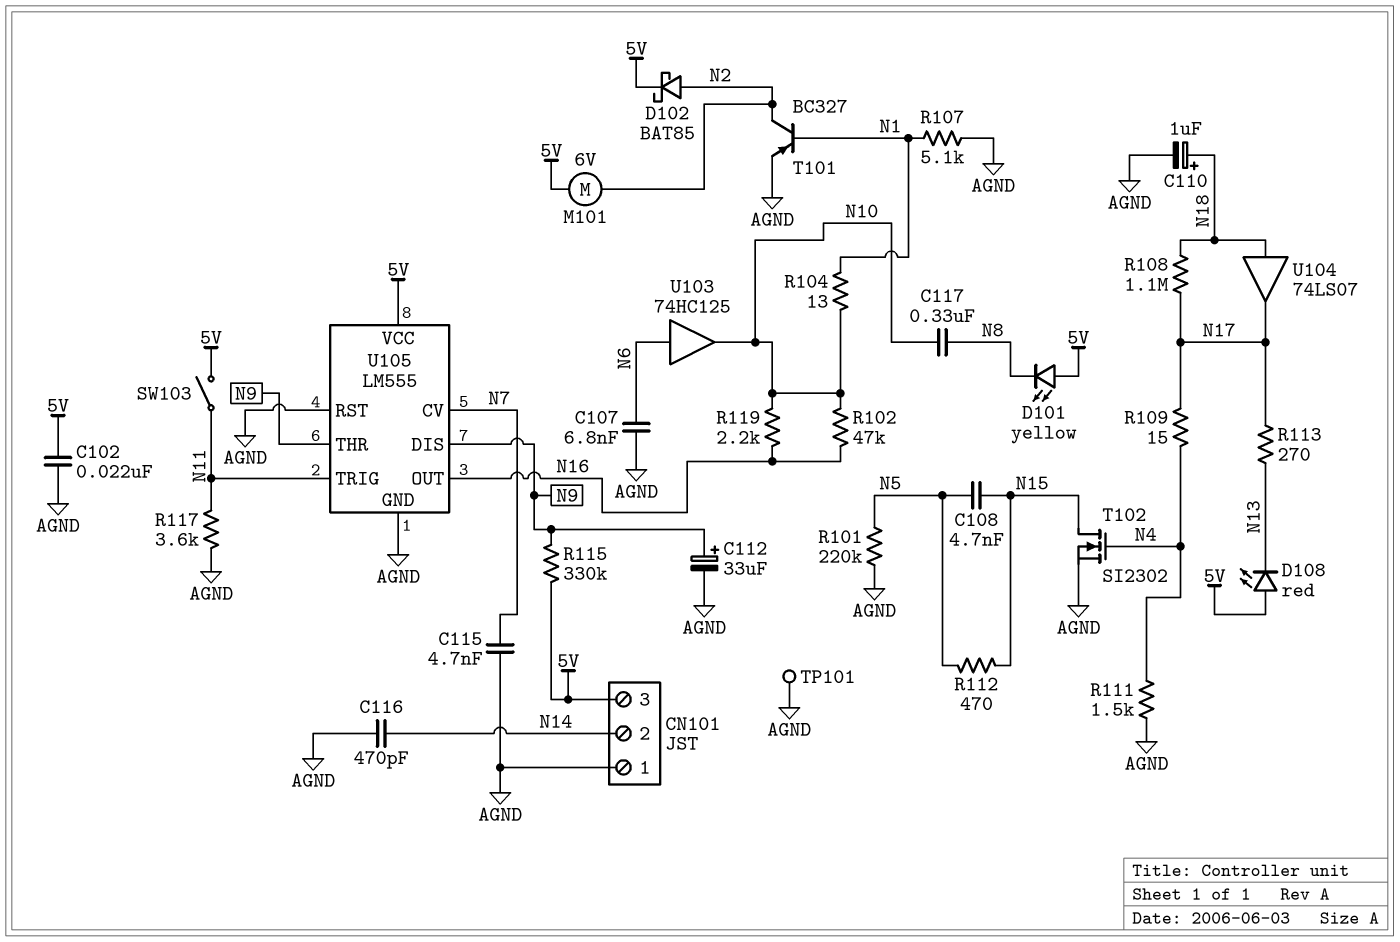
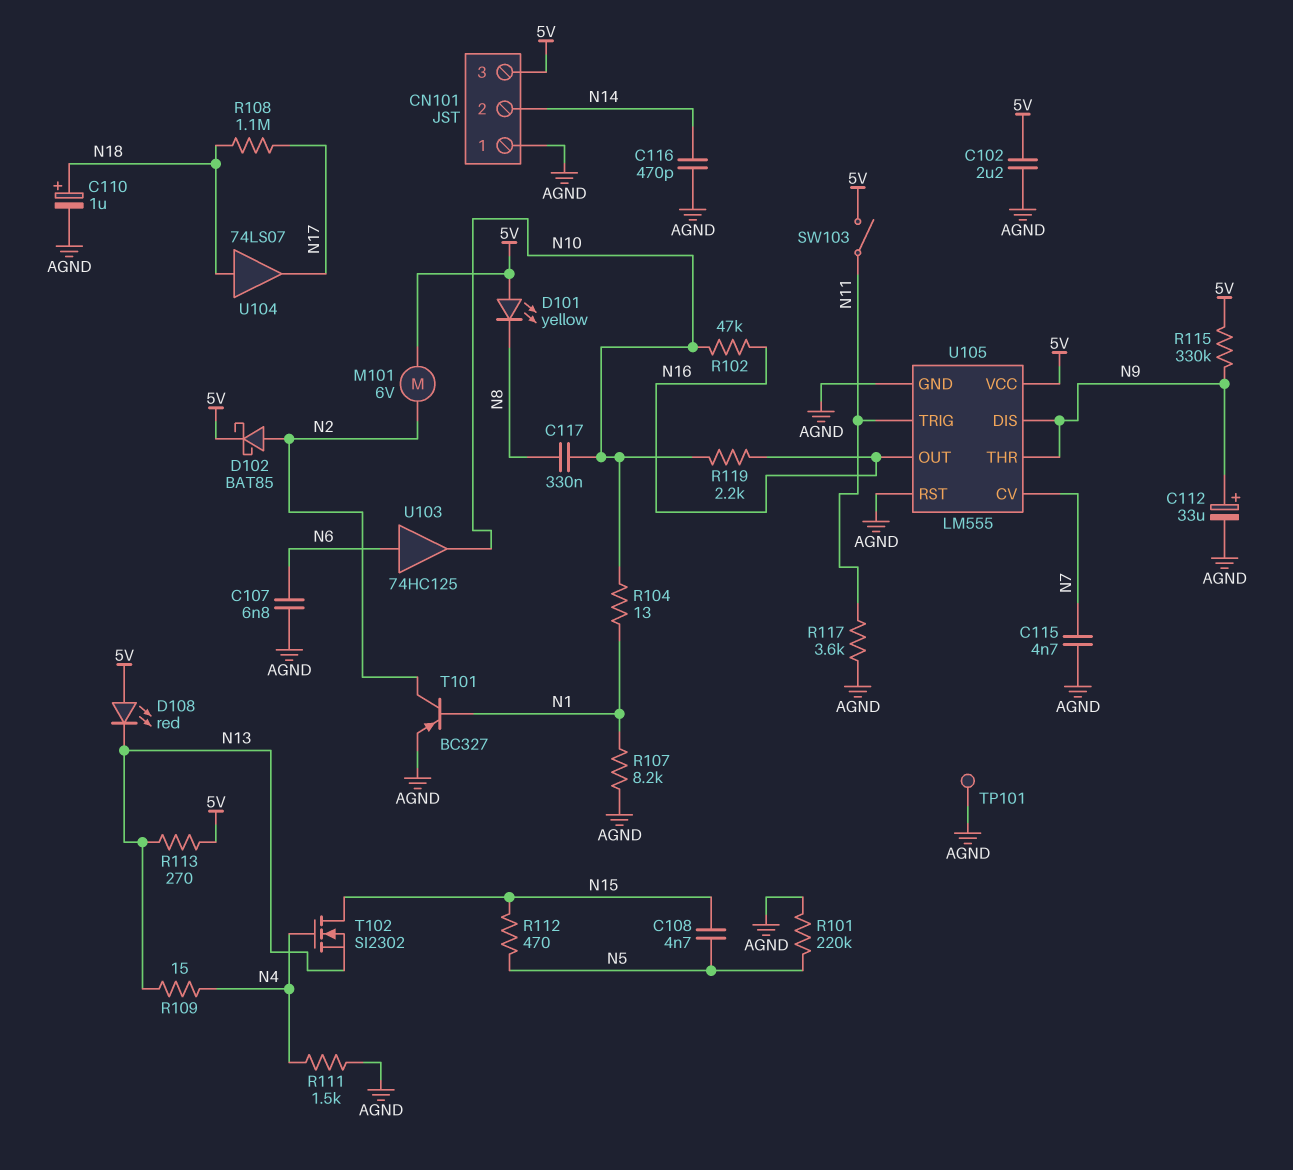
C102: 22nF (5V, AGND) -> 2.2uF (5V, AGND)
R107: 5.1k (AGND, N1) -> 8.2k (AGND, N1)
R109: 15 (N4, N17) -> 15 (N4, N13)
R113: 270 (N13, N17) -> 270 (5V, N13)
T102: NMOS SI2302 (G N4, D N15, S AGND) -> NMOS SI2302 (G N4, D N15, S N13)

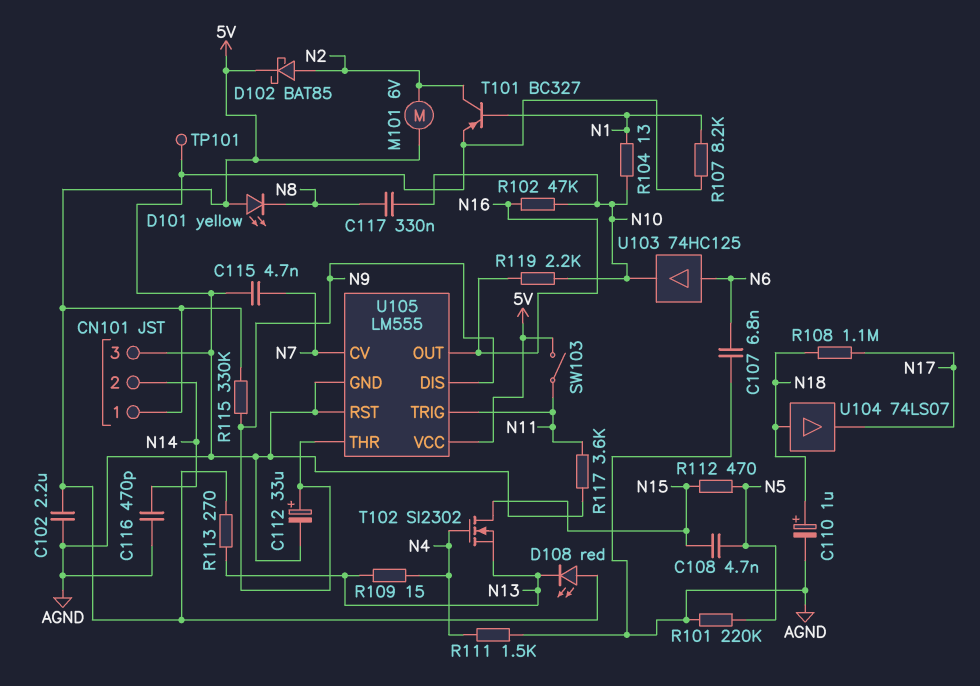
CN101 pin 1: AGND -> 5V
CN101 pin 3: 5V -> AGND

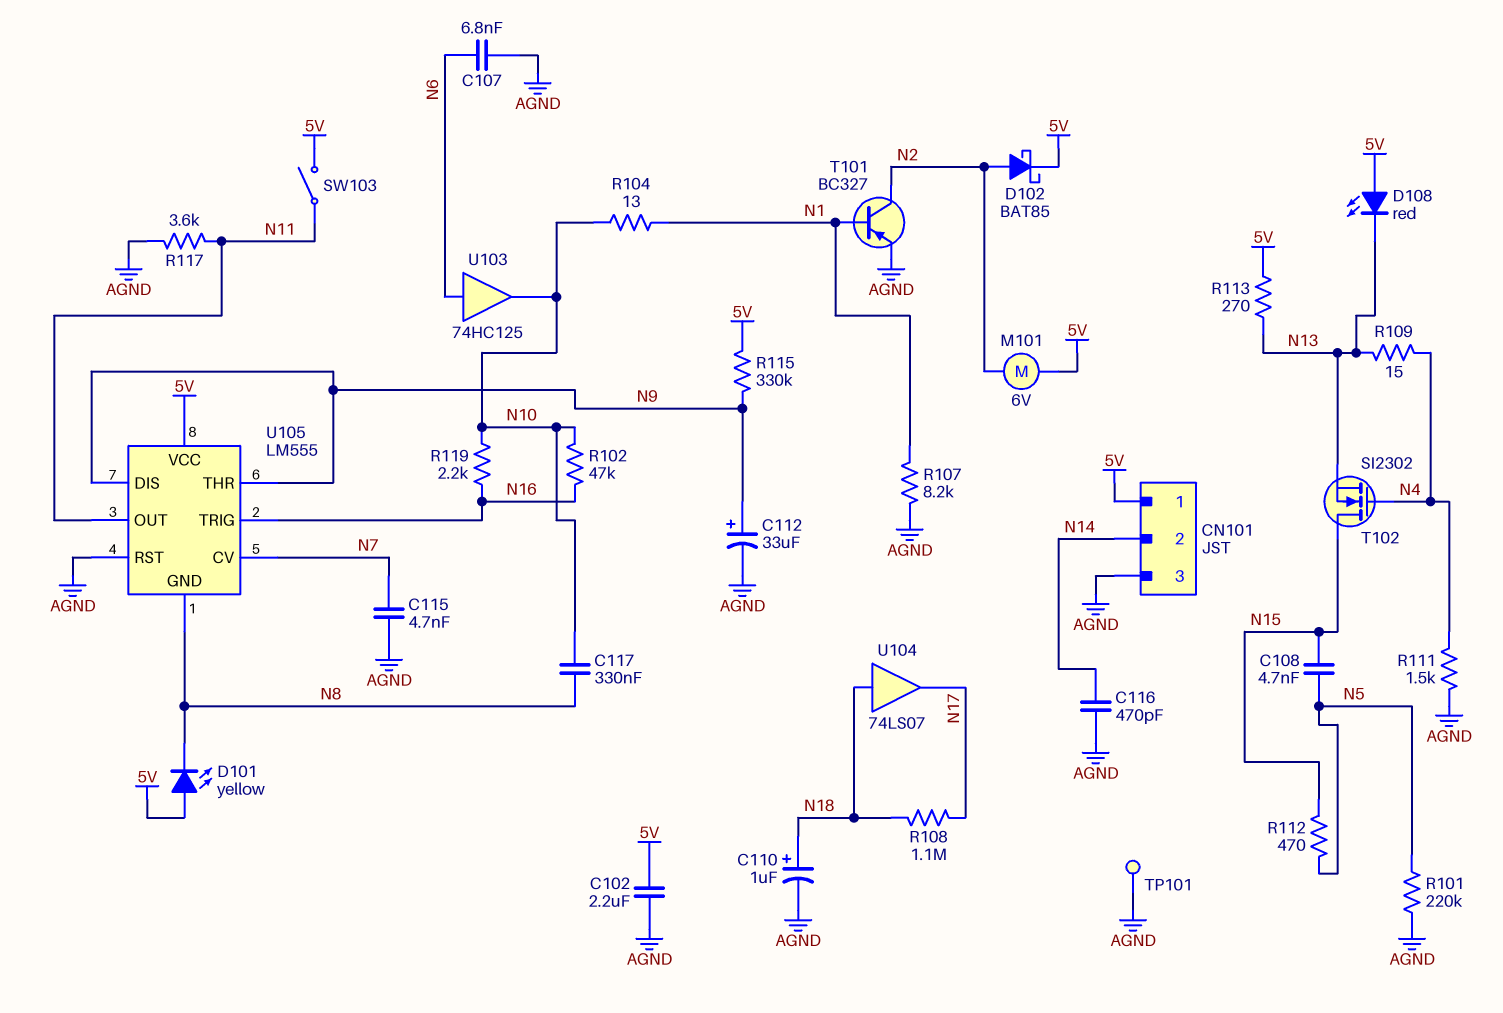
U105 pin GND: AGND -> N8
U105 pin OUT: N16 -> N11
U105 pin TRIG: N11 -> N16

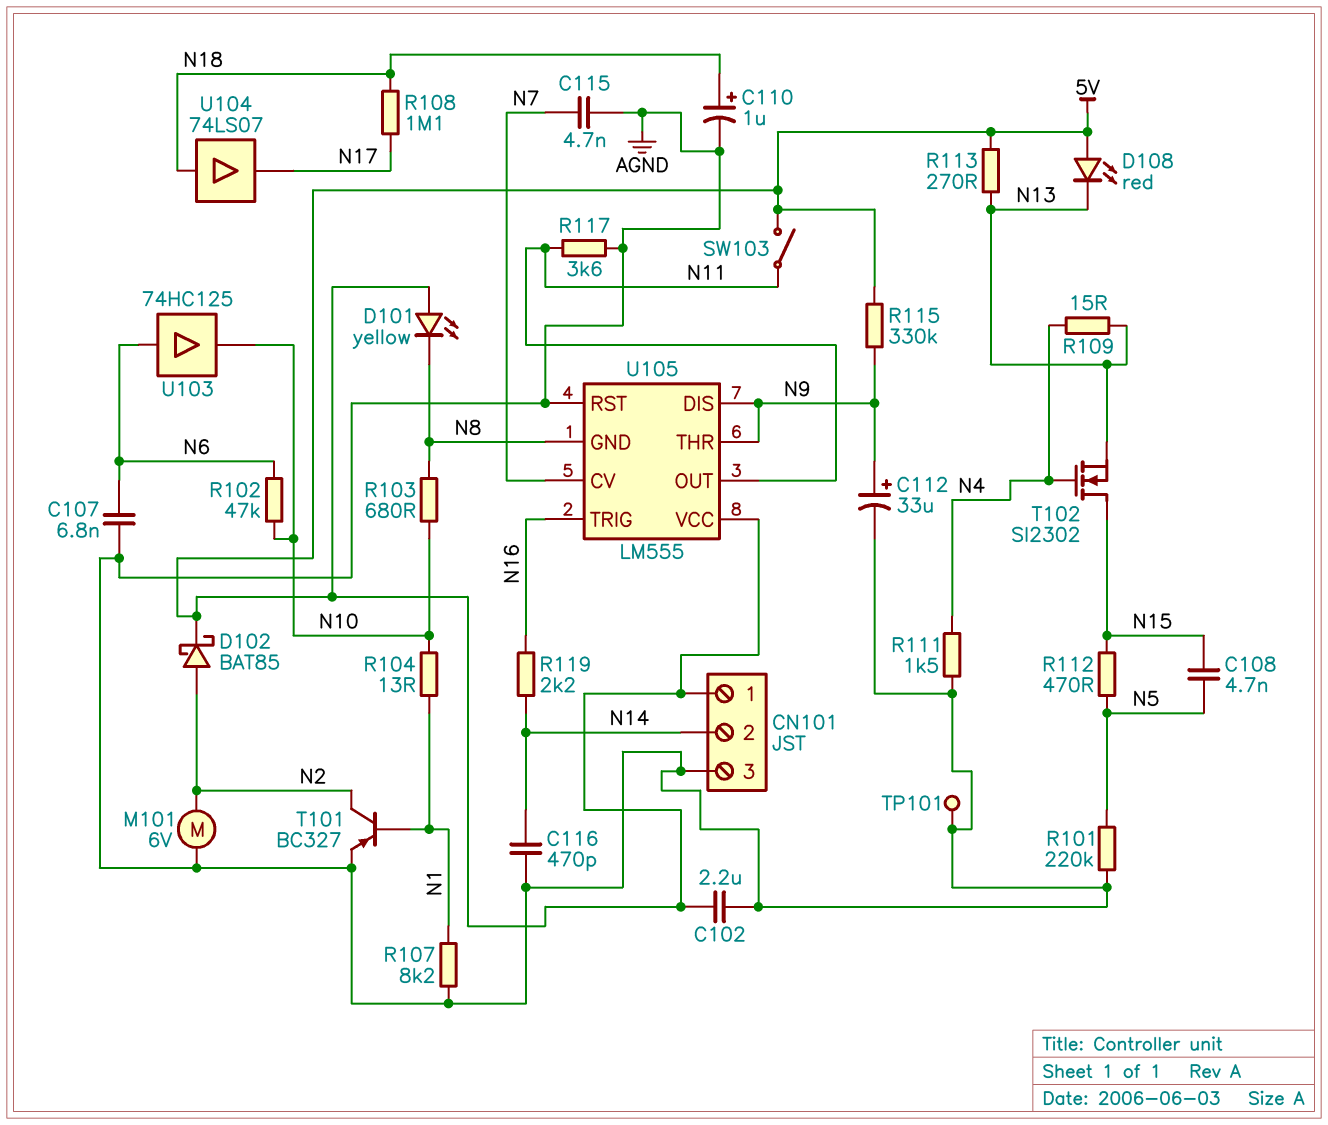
C117: 330nF (N8, N10) -> none
M101: motor 6V (5V, N2) -> motor 6V (AGND, N2)
R102: 47k (N10, N16) -> 47k (N6, N10)
R103: none -> 680 (N8, N10)
R119: 2.2k (N10, N16) -> 2.2k (N14, N16)

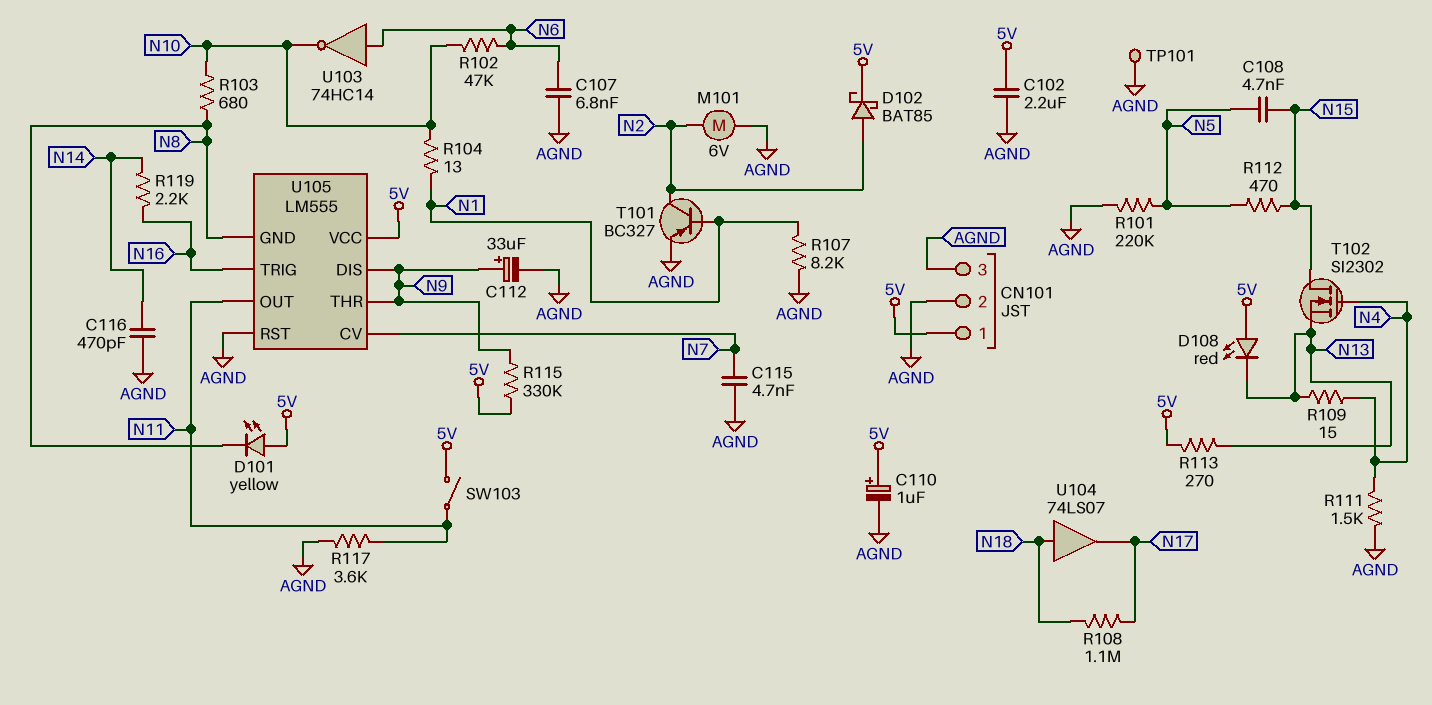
C110: 1uF (plus N18, minus AGND) -> 1uF (plus 5V, minus AGND)
CN101 pin 2: N14 -> AGND
U103: buffer 74HC125 (in N6, out N10) -> NOT 74HC14 (in N6, out N10)

